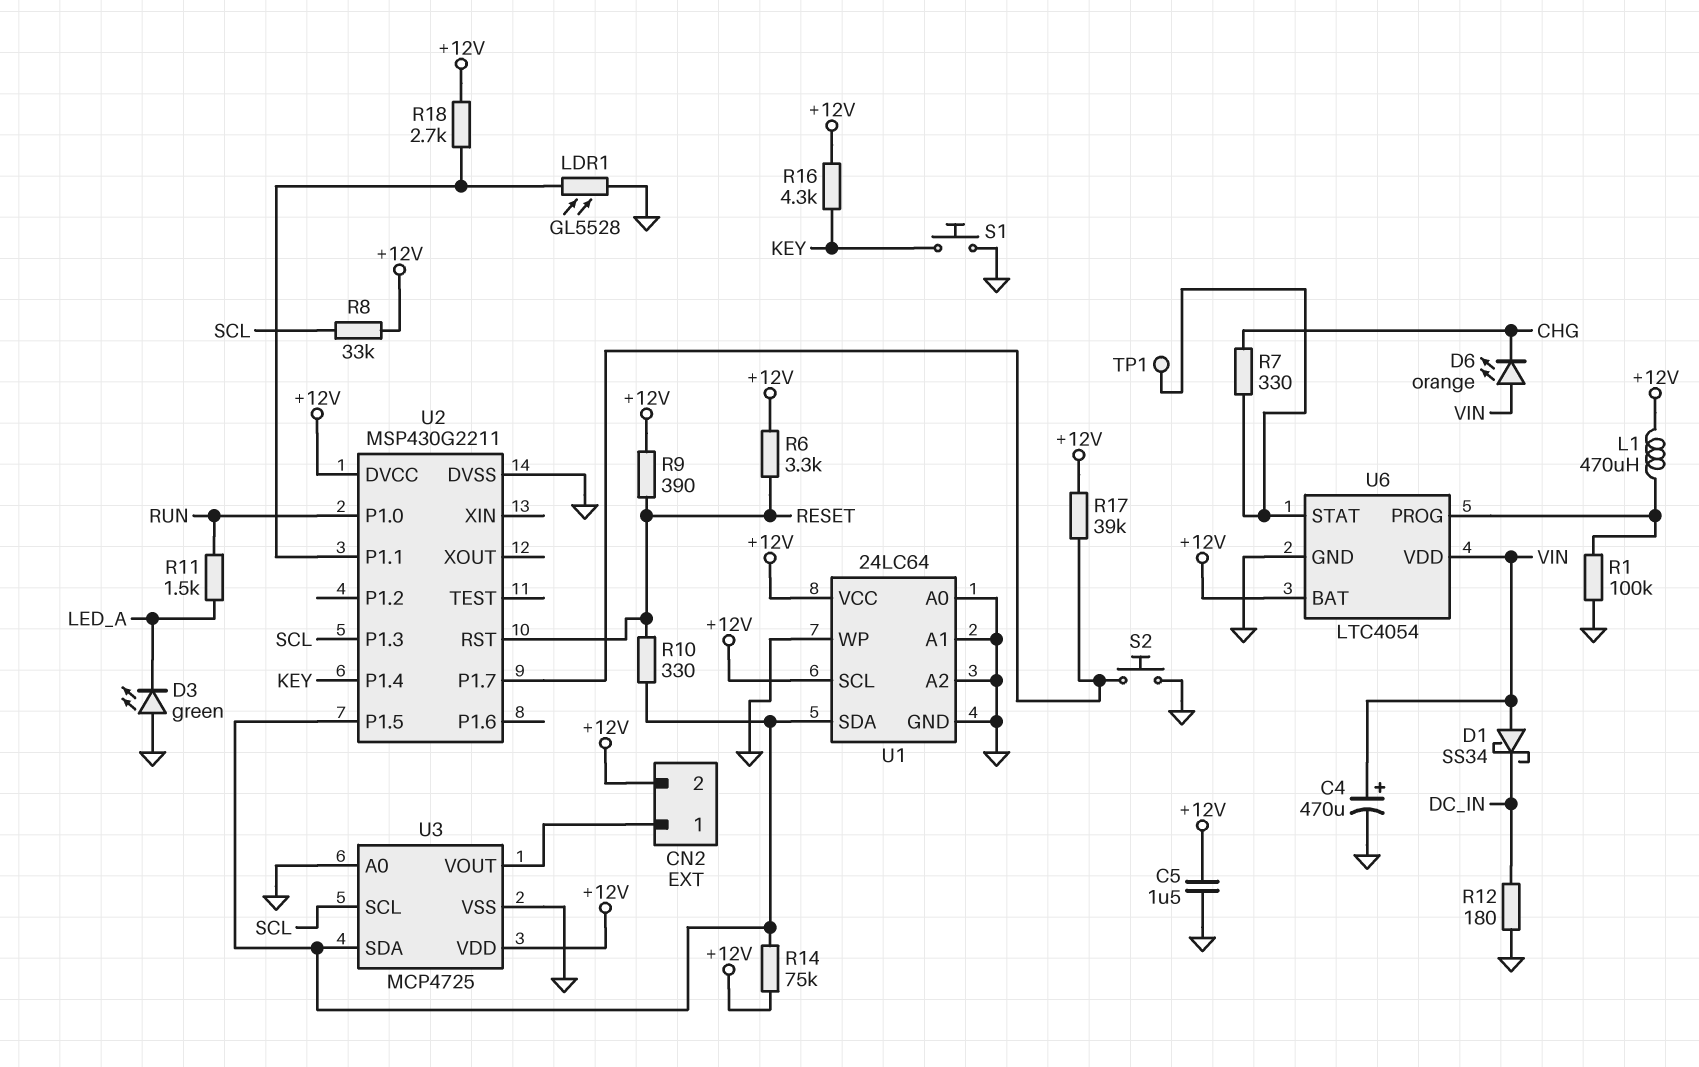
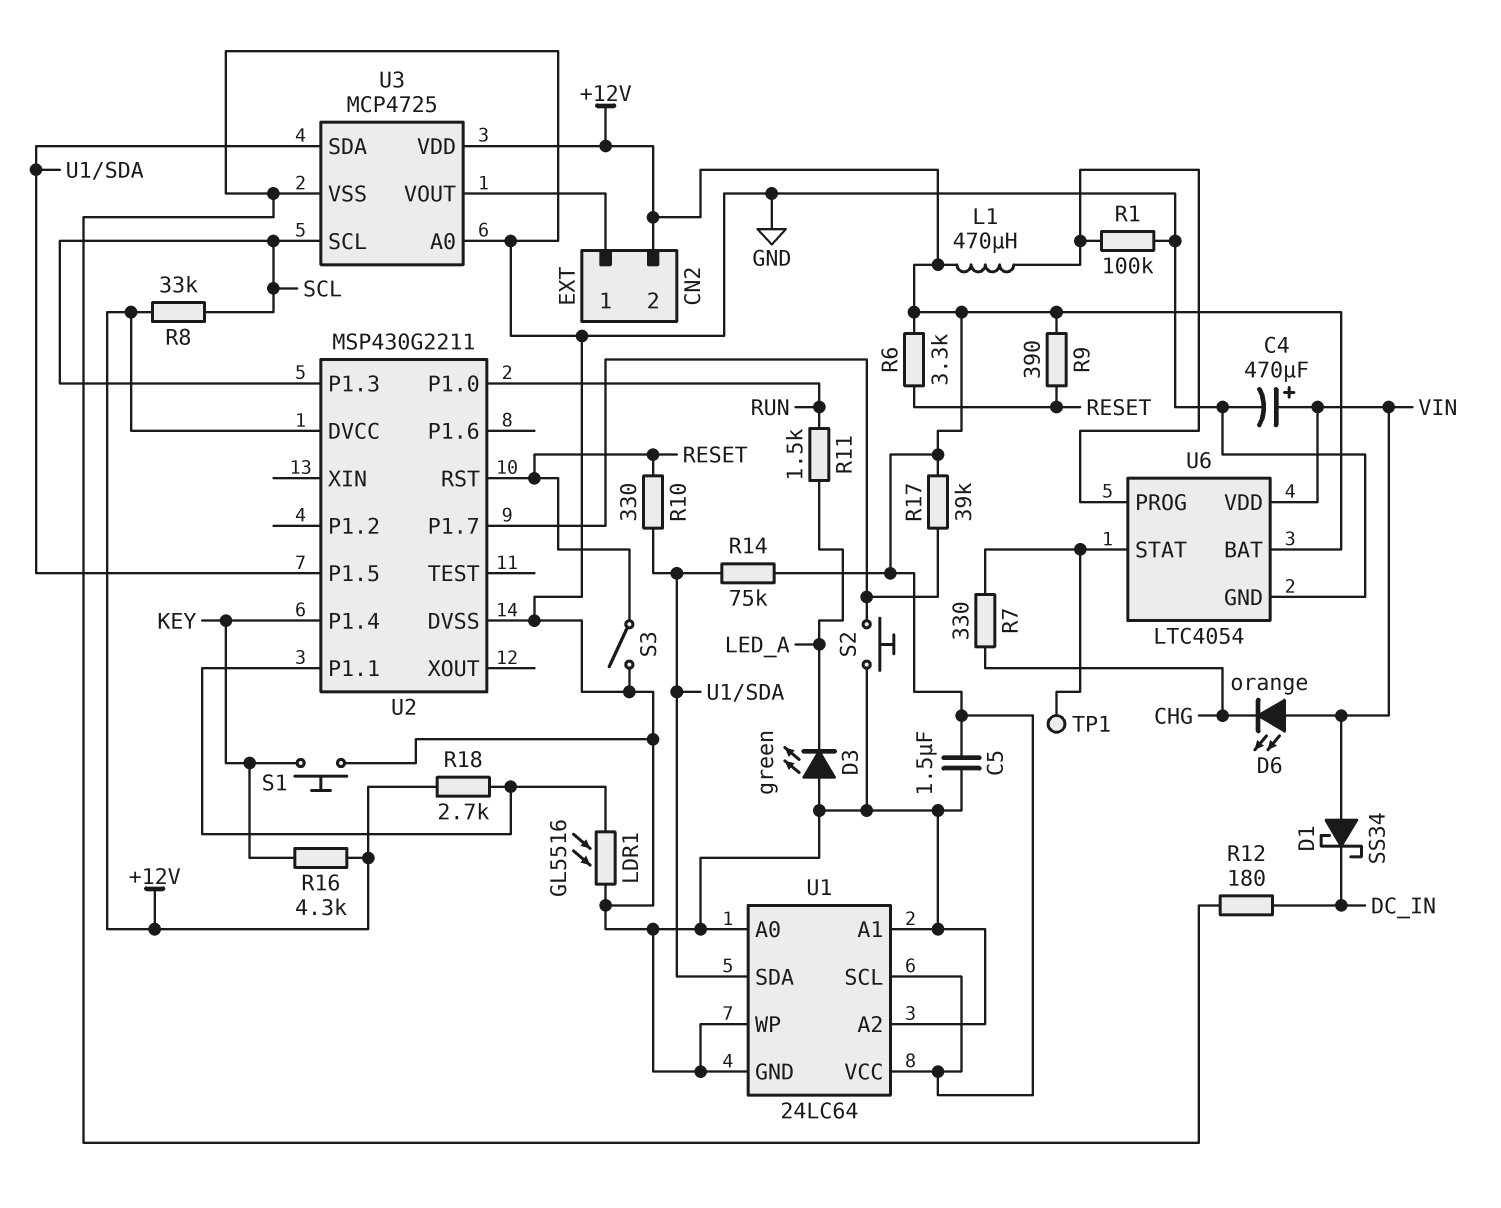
LDR1: GL5528 (GND, U2/P1.1) -> GL5516 (GND, U2/P1.1)
S3: none -> switch (GND, RESET)

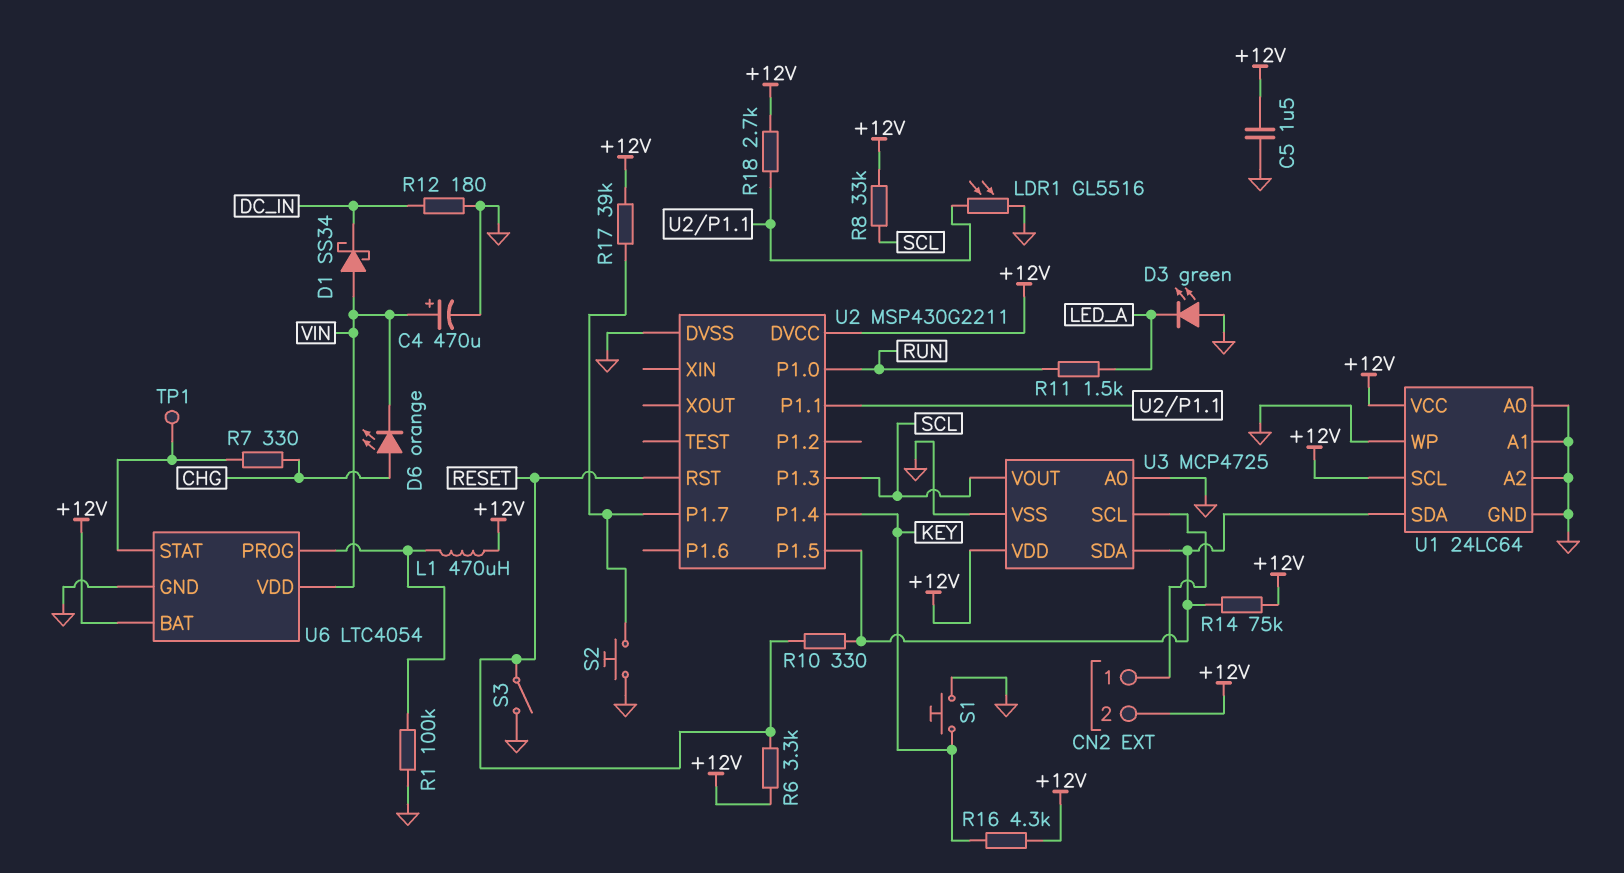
D6: LED orange (A VIN, K CHG) -> LED orange (A CHG, K VIN)
R9: 390 (+12V, RESET) -> none
U3 pin SCL: SCL -> CN2/1
U3 pin VOUT: CN2/1 -> SCL

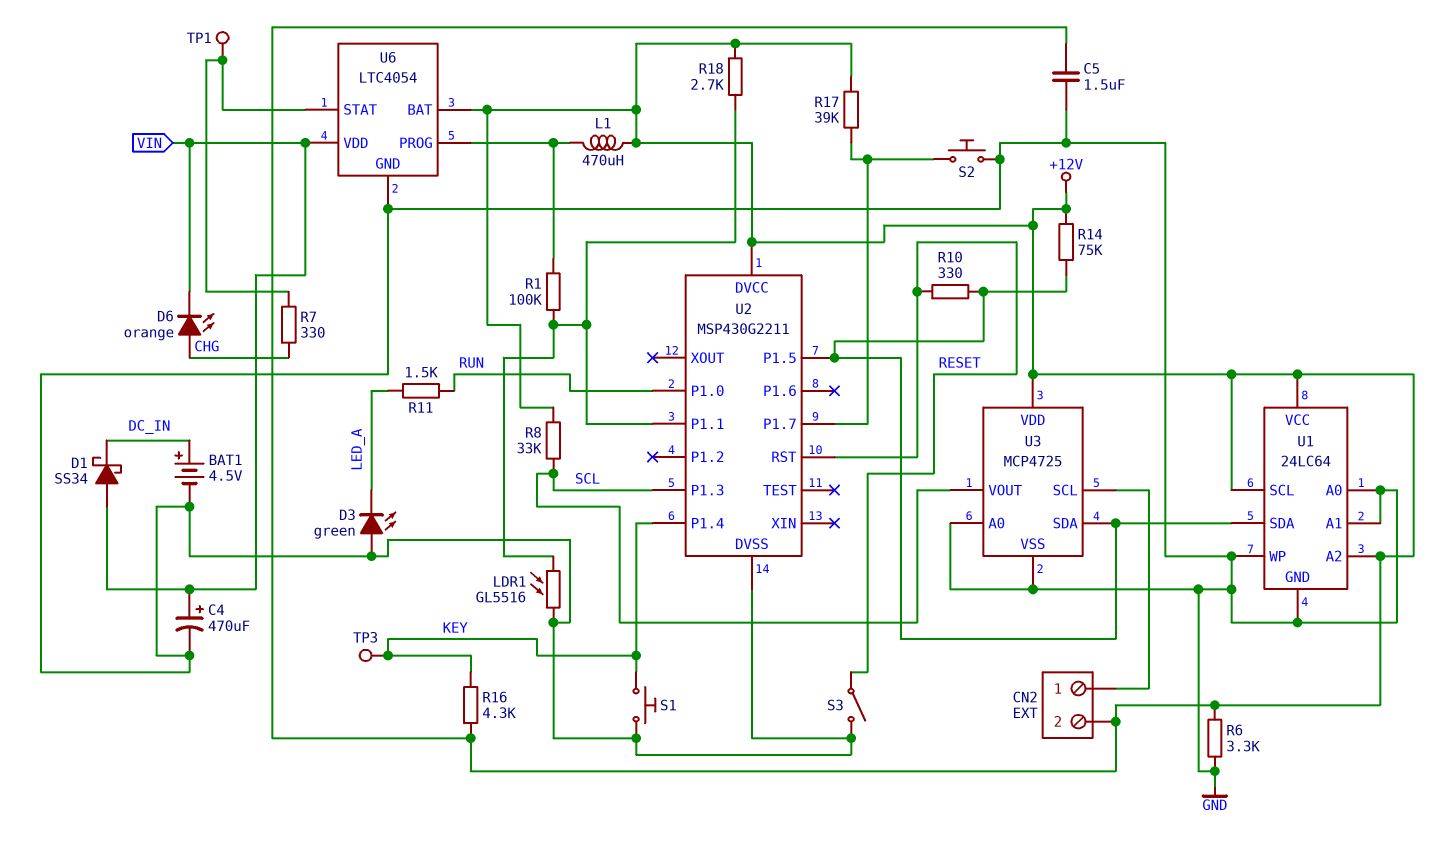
BAT1: none -> 4.5V (plus DC_IN, minus GND)
R1: 100k (GND, U6/PROG) -> 100k (U2/P1.1, U6/PROG)
R6: 3.3k (+12V, RESET) -> 3.3k (+12V, GND)
R12: 180 (DC_IN, GND) -> none
TP3: none -> test point (KEY)
U1 pin A2: GND -> +12V

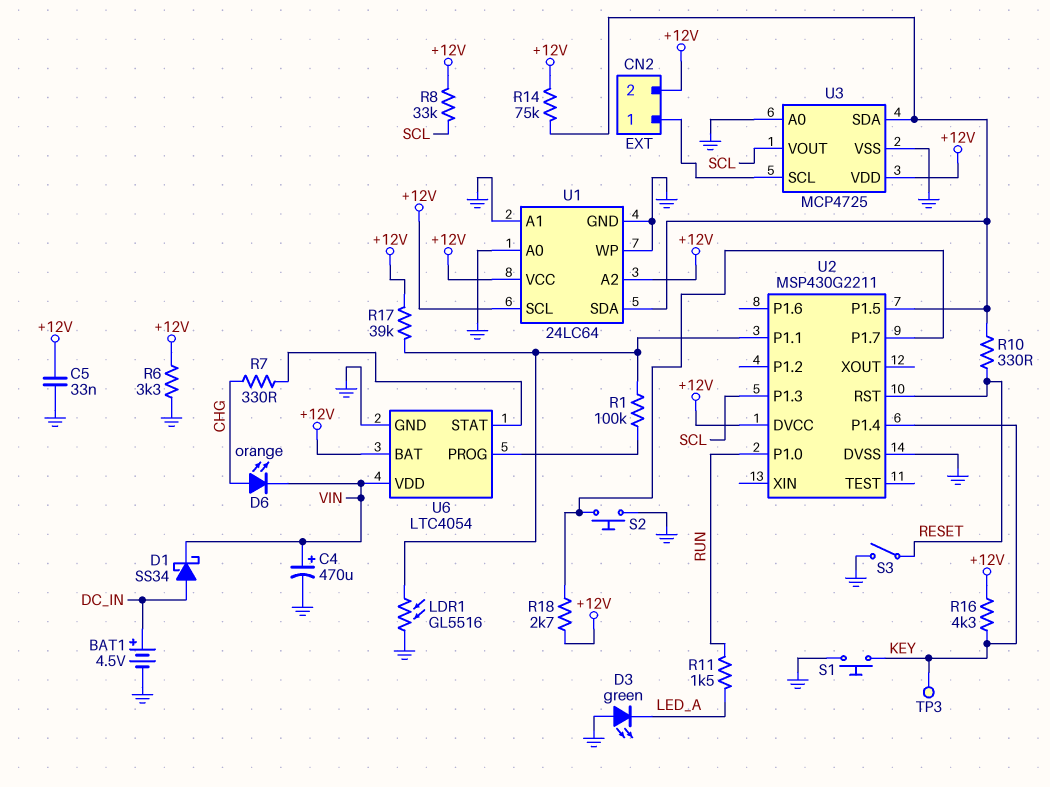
C5: 1.5uF (+12V, GND) -> 33nF (+12V, GND)
D1: schottky SS34 (A VIN, K DC_IN) -> schottky SS34 (A DC_IN, K VIN)
L1: 470uH (+12V, U6/PROG) -> none
R17: 39k (+12V, U2/P1.7) -> 39k (+12V, U2/P1.1)
R18: 2.7k (+12V, U2/P1.1) -> 2.7k (+12V, U2/P1.7)
TP1: test point (U6/STAT) -> none

